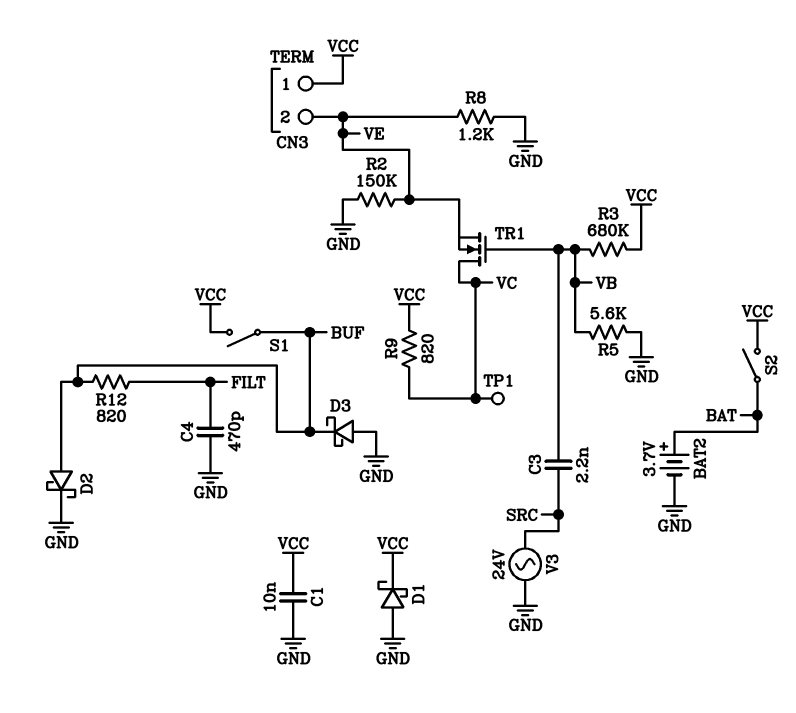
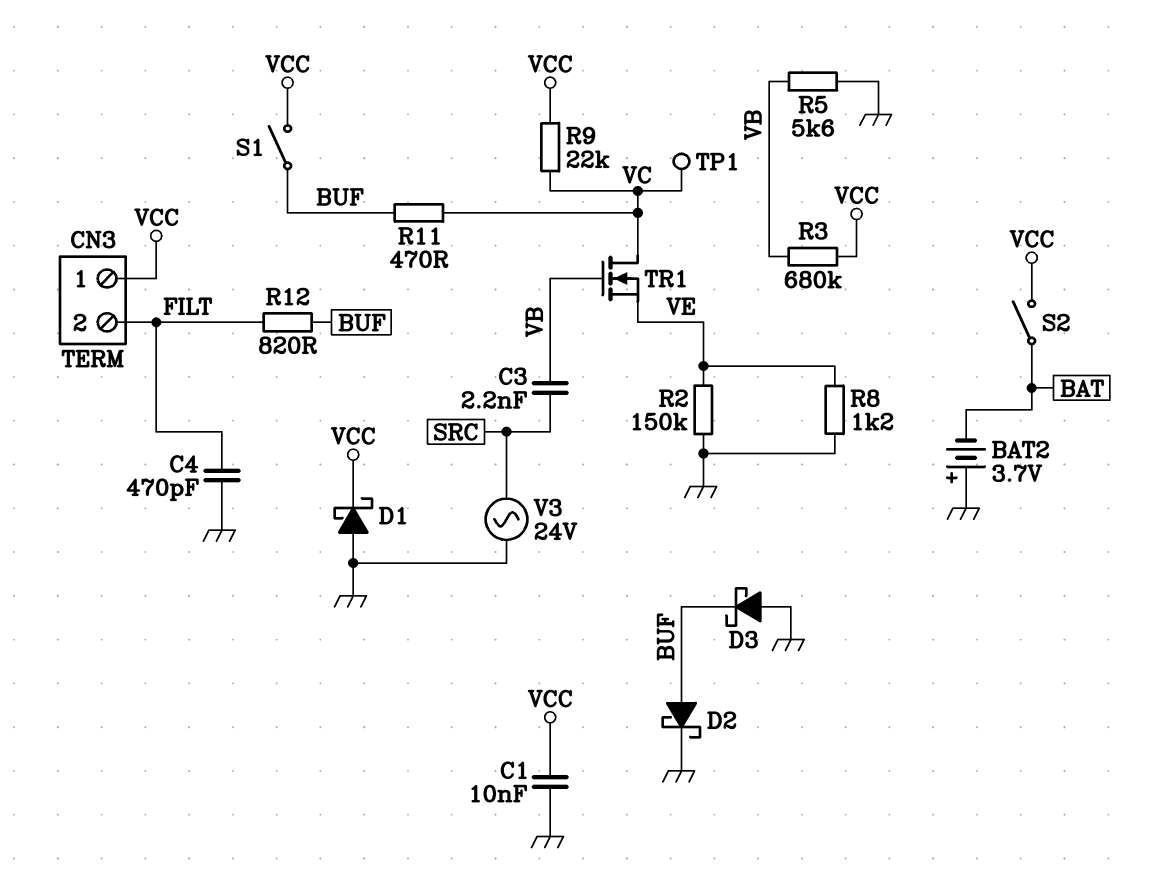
BAT2: 3.7V (plus BAT, minus GND) -> 3.7V (plus GND, minus BAT)
CN3 pin 2: VE -> FILT
R9: 820 (VC, VCC) -> 22k (VC, VCC)
R11: none -> 470 (BUF, VC)

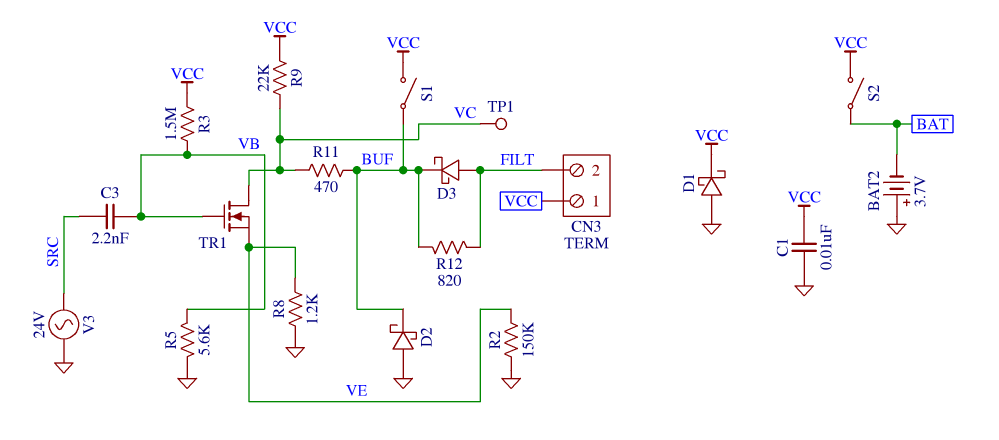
C4: 470pF (FILT, GND) -> none
D2: schottky (A BUF, K GND) -> schottky (A GND, K BUF)
D3: schottky (A GND, K BUF) -> schottky (A FILT, K BUF)
R3: 680k (VB, VCC) -> 1.5M (VB, VCC)

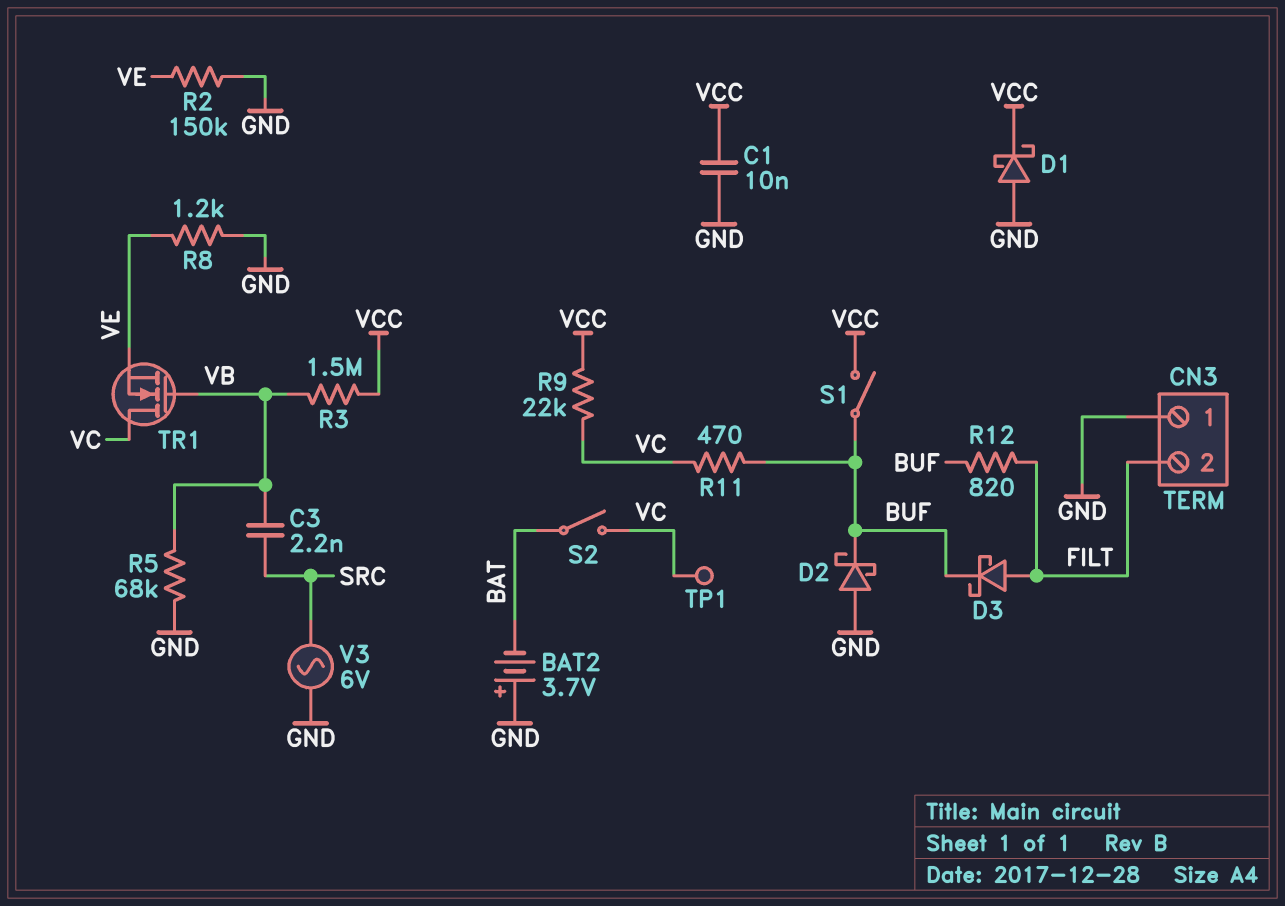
CN3 pin 1: VCC -> GND
R5: 5.6k (GND, VB) -> 68k (GND, VB)
S2: switch (BAT, VCC) -> switch (BAT, VC)
V3: AC 24V (GND, SRC) -> AC 6V (GND, SRC)

